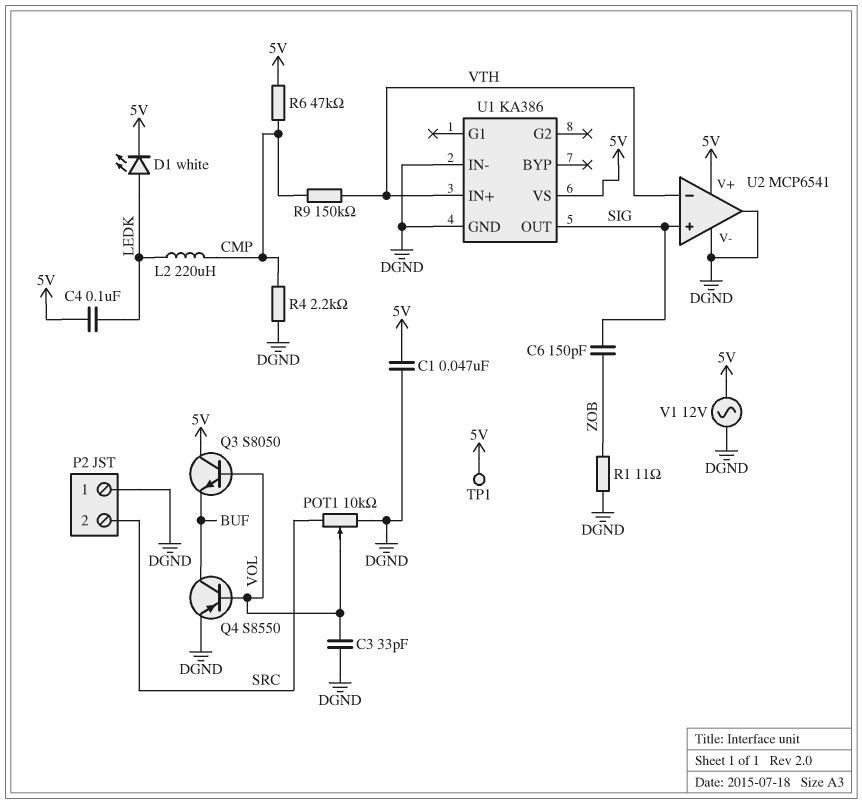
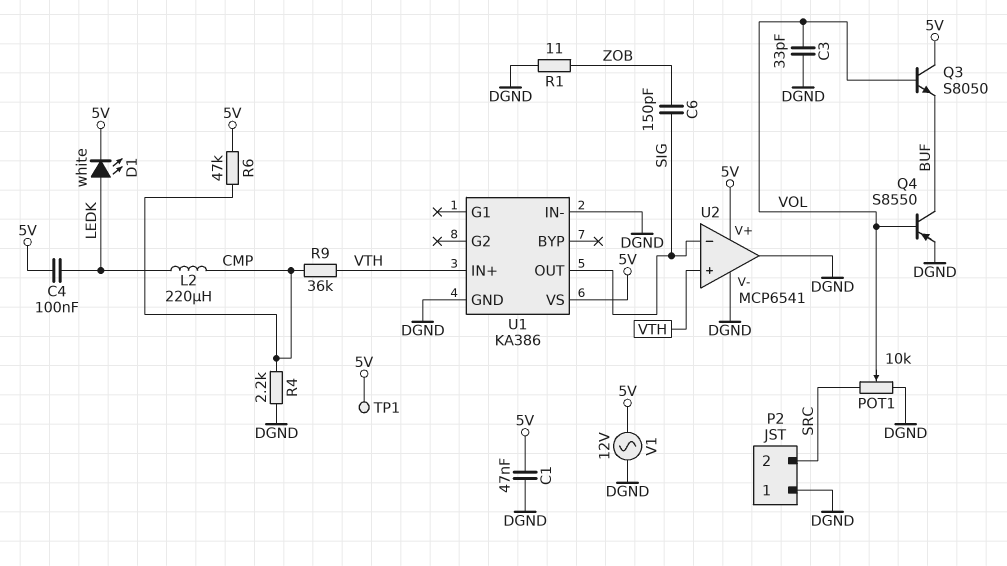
R9: 150k (CMP, VTH) -> 36k (CMP, VTH)
U2 pin in+: SIG -> VTH
U2 pin in-: VTH -> SIG

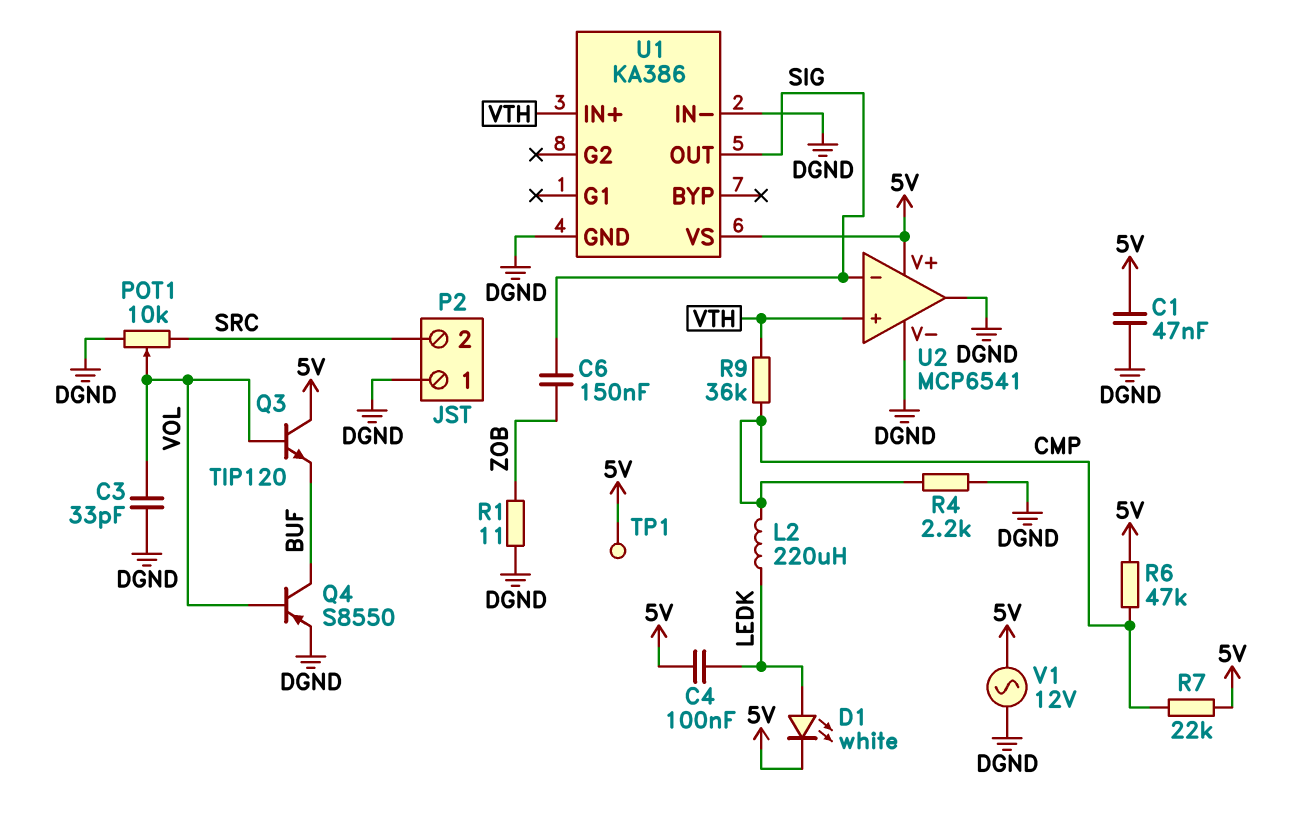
C6: 150pF (SIG, ZOB) -> 150nF (SIG, ZOB)
Q3: NPN S8050 (B VOL, C 5V, E BUF) -> NPN TIP120 (B VOL, C 5V, E BUF)
R7: none -> 22k (5V, CMP)

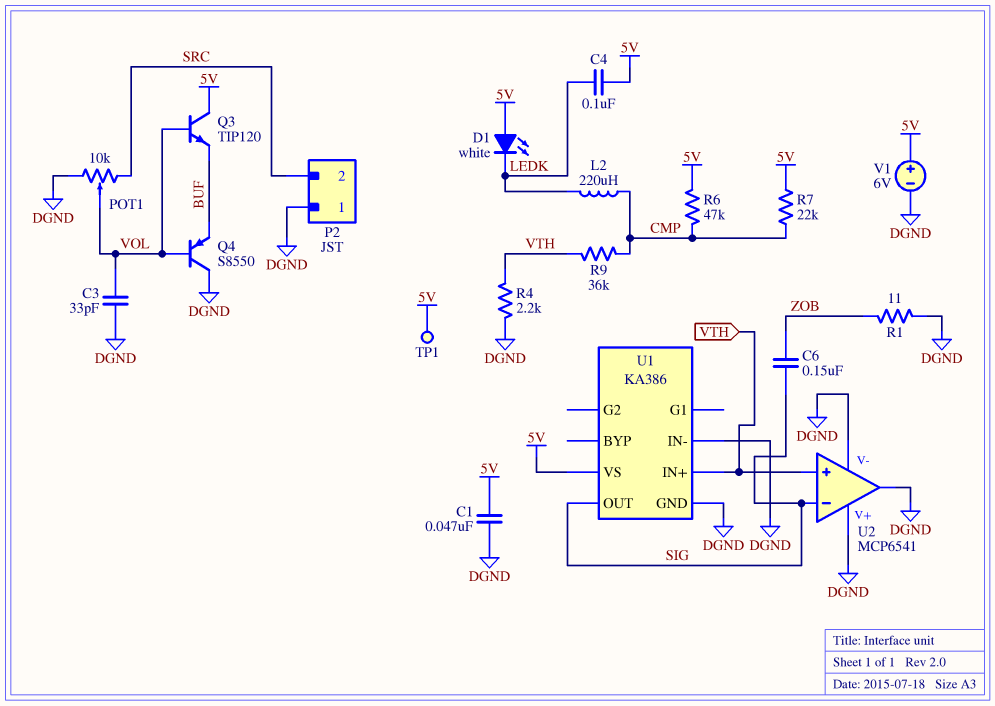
D1: LED white (A LEDK, K 5V) -> LED white (A 5V, K LEDK)
Q4: PNP S8550 (B VOL, C BUF, E DGND) -> PNP S8550 (B VOL, C DGND, E BUF)
R4: 2.2k (CMP, DGND) -> 2.2k (DGND, VTH)
U2 pin V+: 5V -> DGND
V1: AC 12V (5V, DGND) -> 6V (plus 5V, minus DGND)

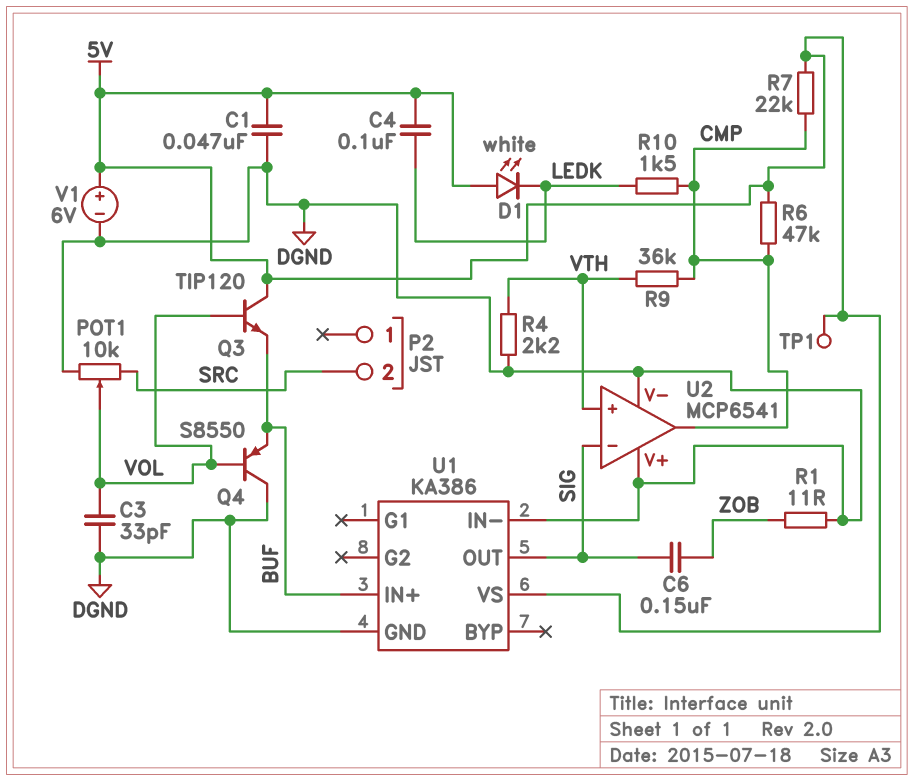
L2: 220uH (CMP, LEDK) -> none
P2 pin 1: DGND -> none
R10: none -> 1.5k (CMP, LEDK)
U1 pin IN+: VTH -> BUF
U2 pin out: DGND -> CMP

